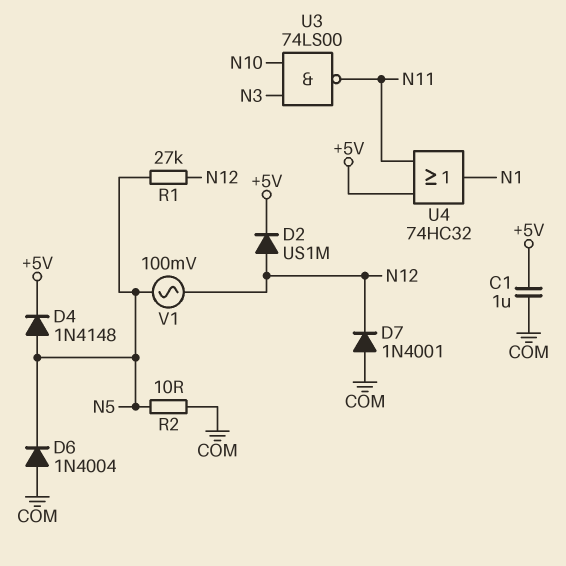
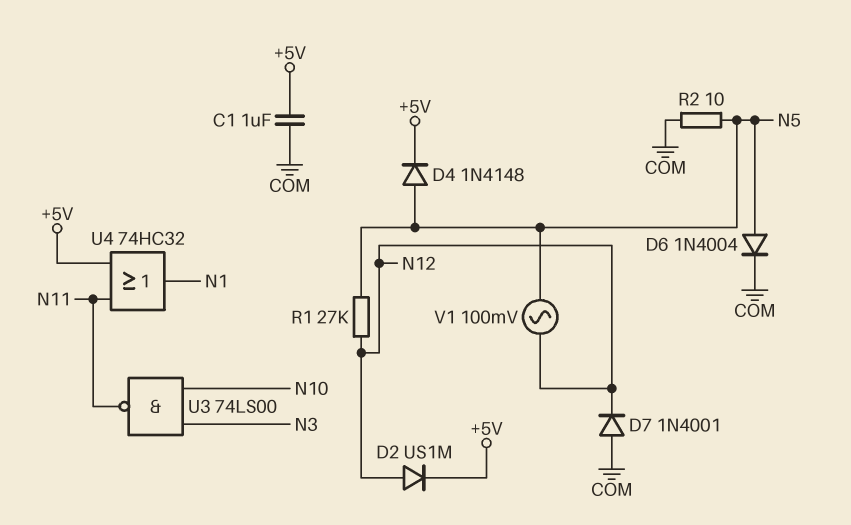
D6: diode 1N4004 (A COM, K N5) -> diode 1N4004 (A N5, K COM)

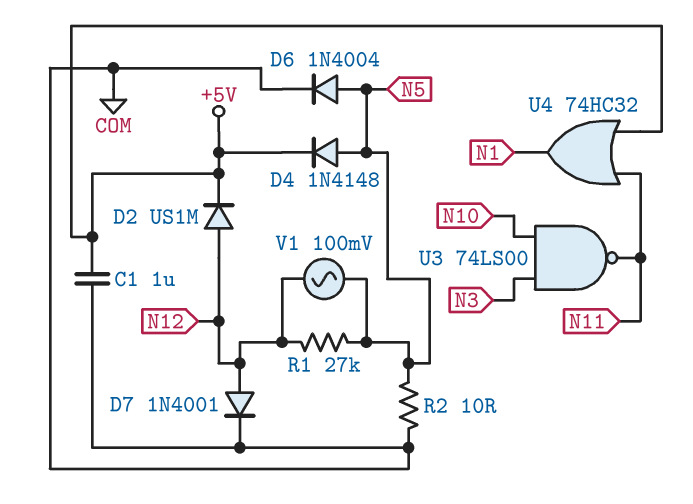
D7: diode 1N4001 (A COM, K N12) -> diode 1N4001 (A N12, K COM)

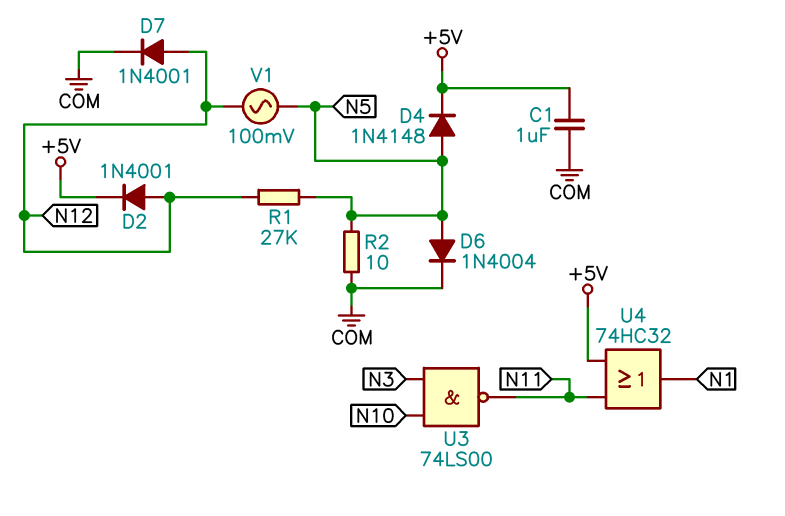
D2: diode US1M (A N12, K +5V) -> diode 1N4001 (A N12, K +5V)

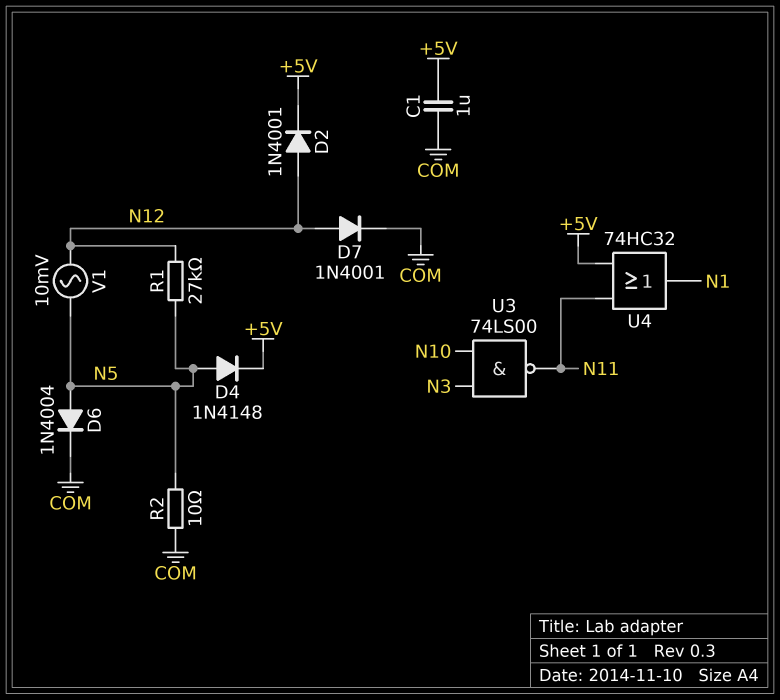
V1: AC 100mV (N5, N12) -> AC 10mV (N5, N12)

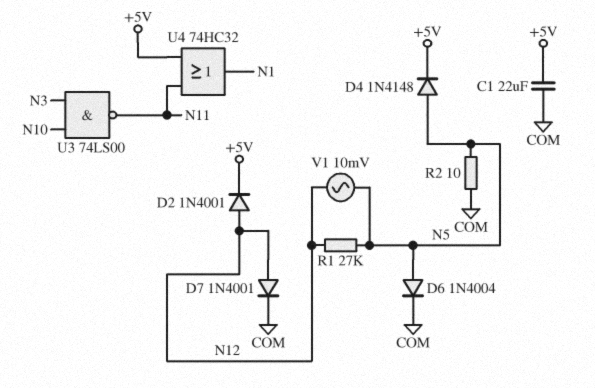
C1: 1uF (+5V, COM) -> 22uF (+5V, COM)

